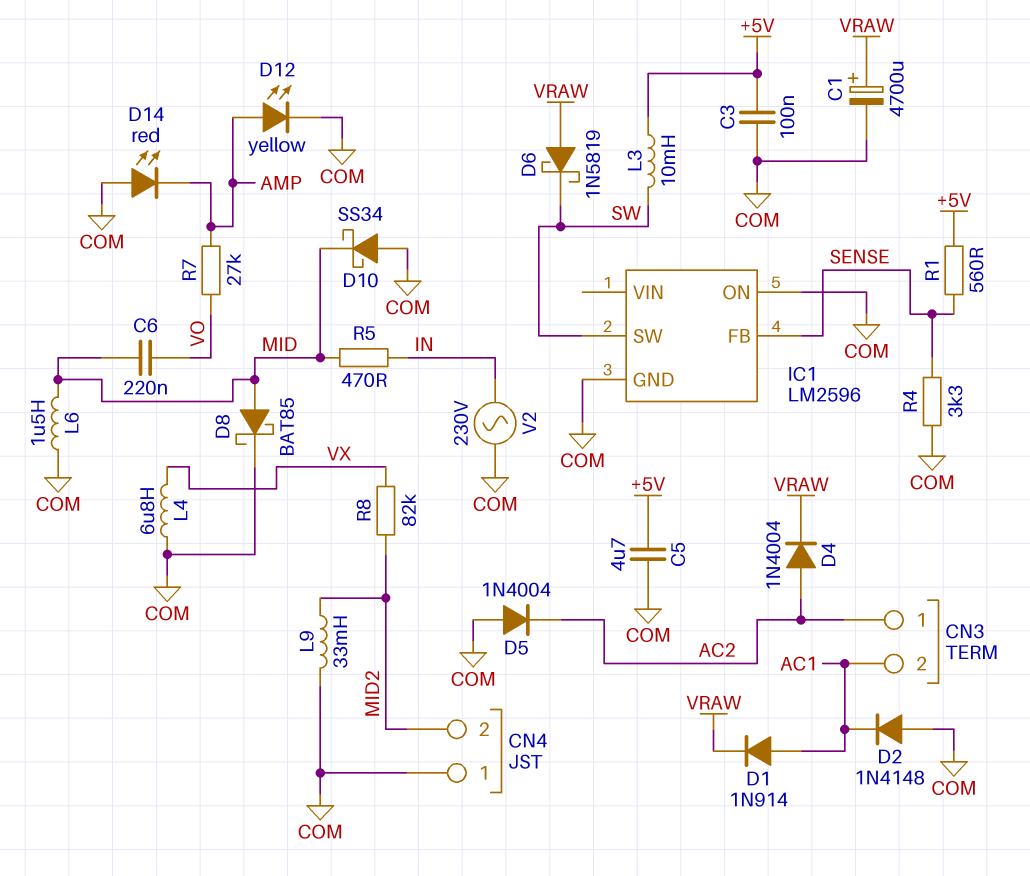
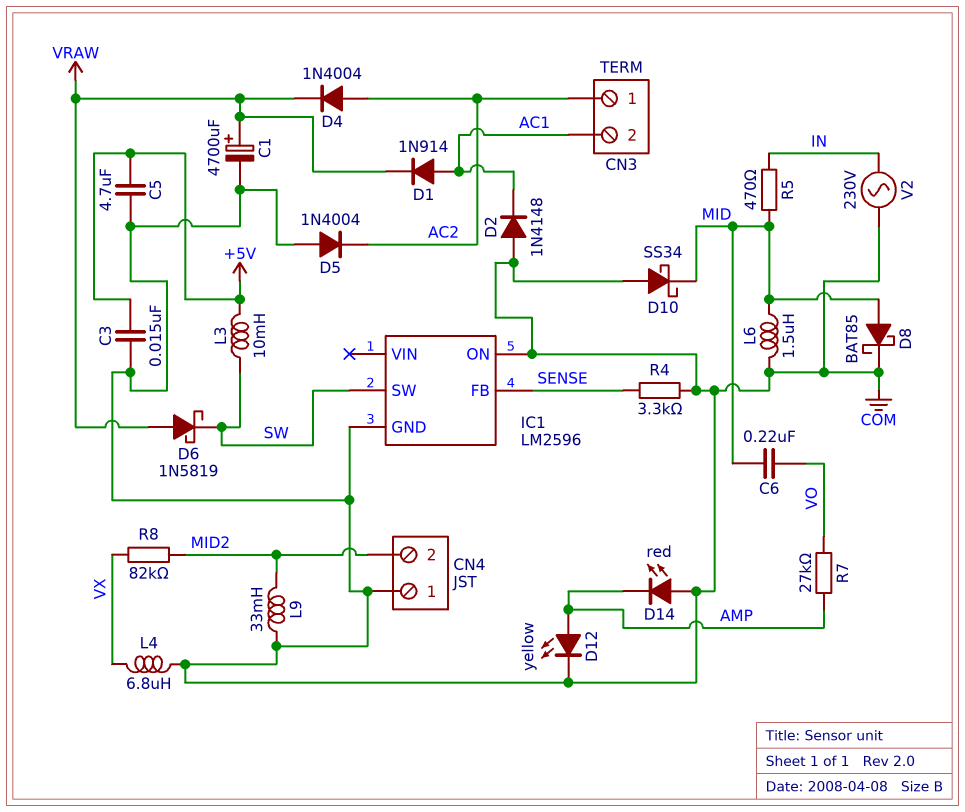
C3: 100nF (+5V, COM) -> 15nF (+5V, COM)
R1: 560 (+5V, SENSE) -> none

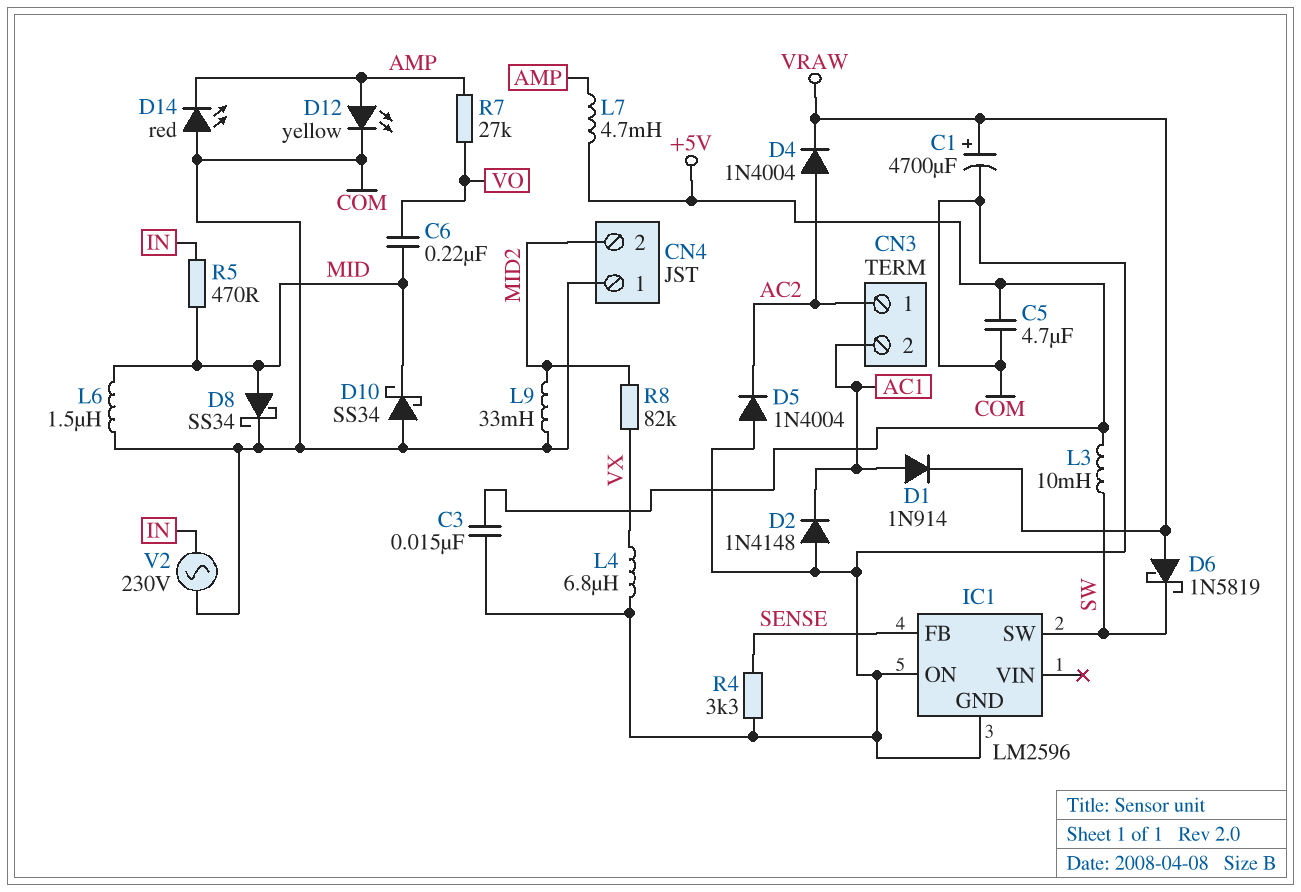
D8: schottky BAT85 (A MID, K COM) -> schottky SS34 (A MID, K COM)
L7: none -> 4.7mH (+5V, AMP)

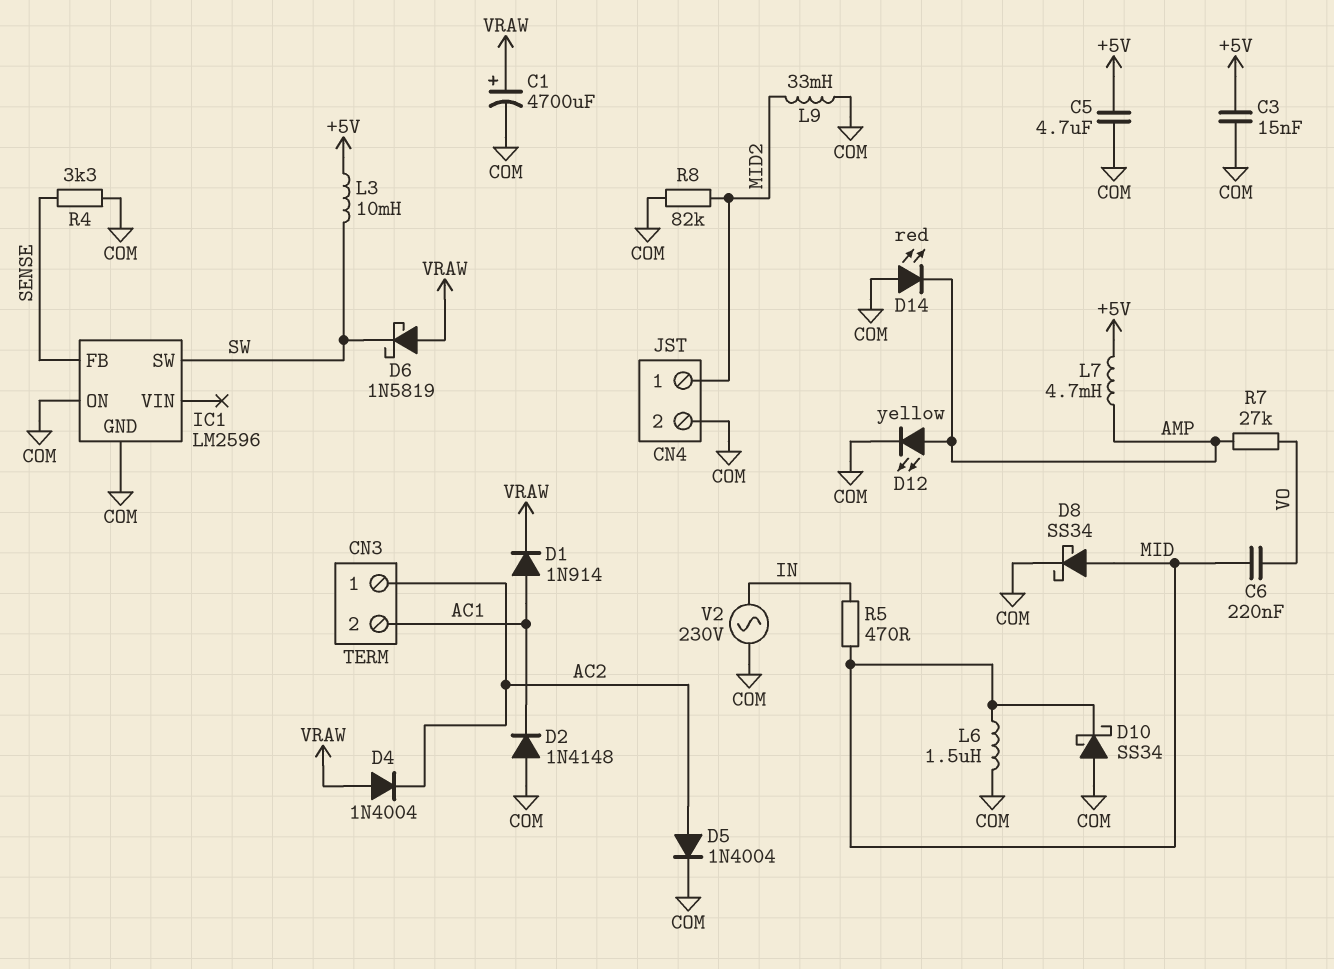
CN4 pin 1: COM -> MID2
CN4 pin 2: MID2 -> COM
D4: diode 1N4004 (A AC2, K VRAW) -> diode 1N4004 (A VRAW, K AC2)
D5: diode 1N4004 (A COM, K AC2) -> diode 1N4004 (A AC2, K COM)
L4: 6.8uH (COM, VX) -> none
R8: 82k (MID2, VX) -> 82k (COM, MID2)

